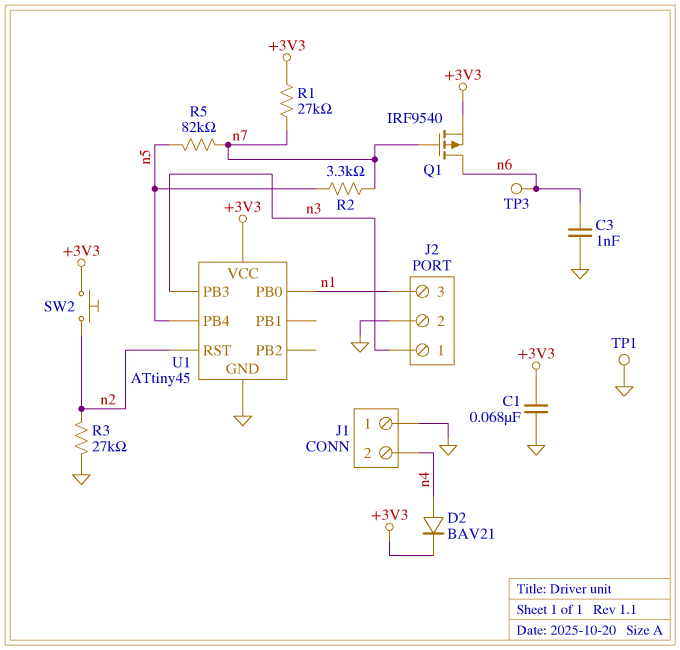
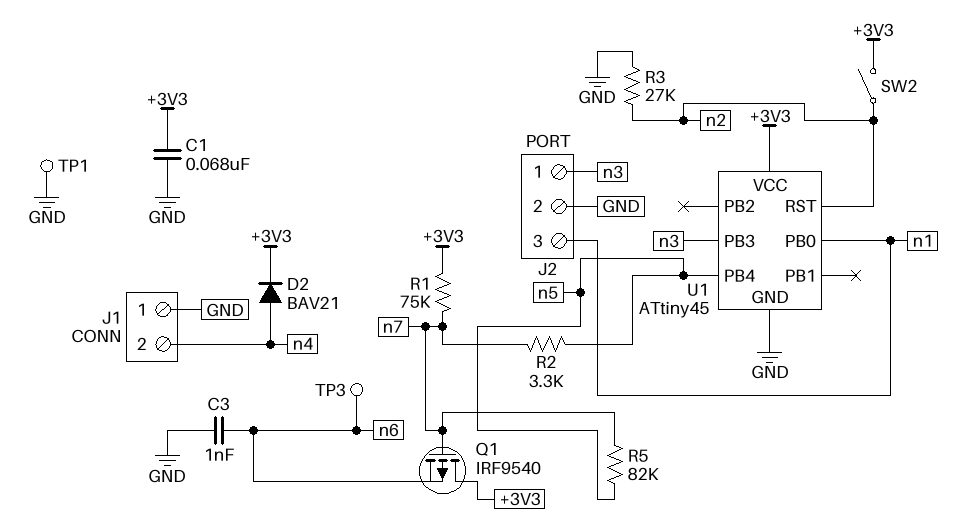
Q1: PMOS IRF9540 (G n7, D n6, S +3V3) -> PMOS IRF9540 (G n7, D +3V3, S n6)
R1: 27k (+3V3, n7) -> 75k (+3V3, n7)
SW2: button (+3V3, n2) -> switch (+3V3, n2)

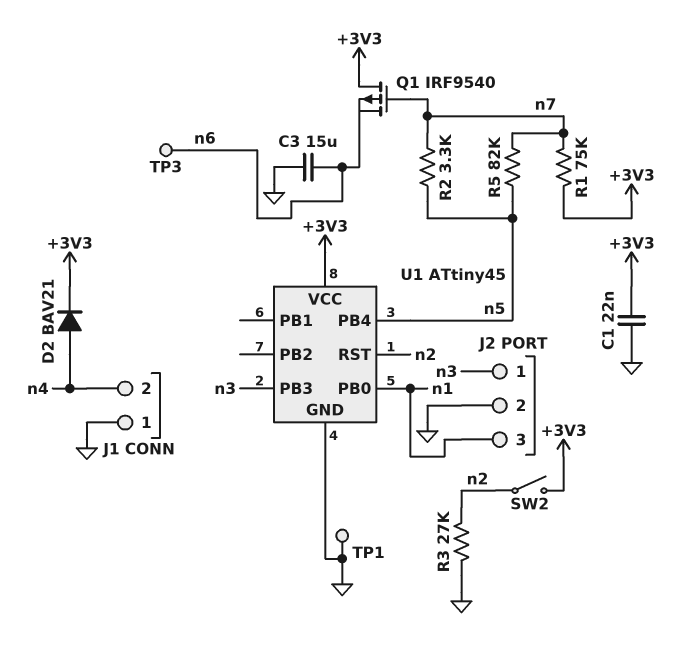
C1: 68nF (+3V3, GND) -> 22nF (+3V3, GND)
C3: 1nF (GND, n6) -> 15uF (GND, n6)

